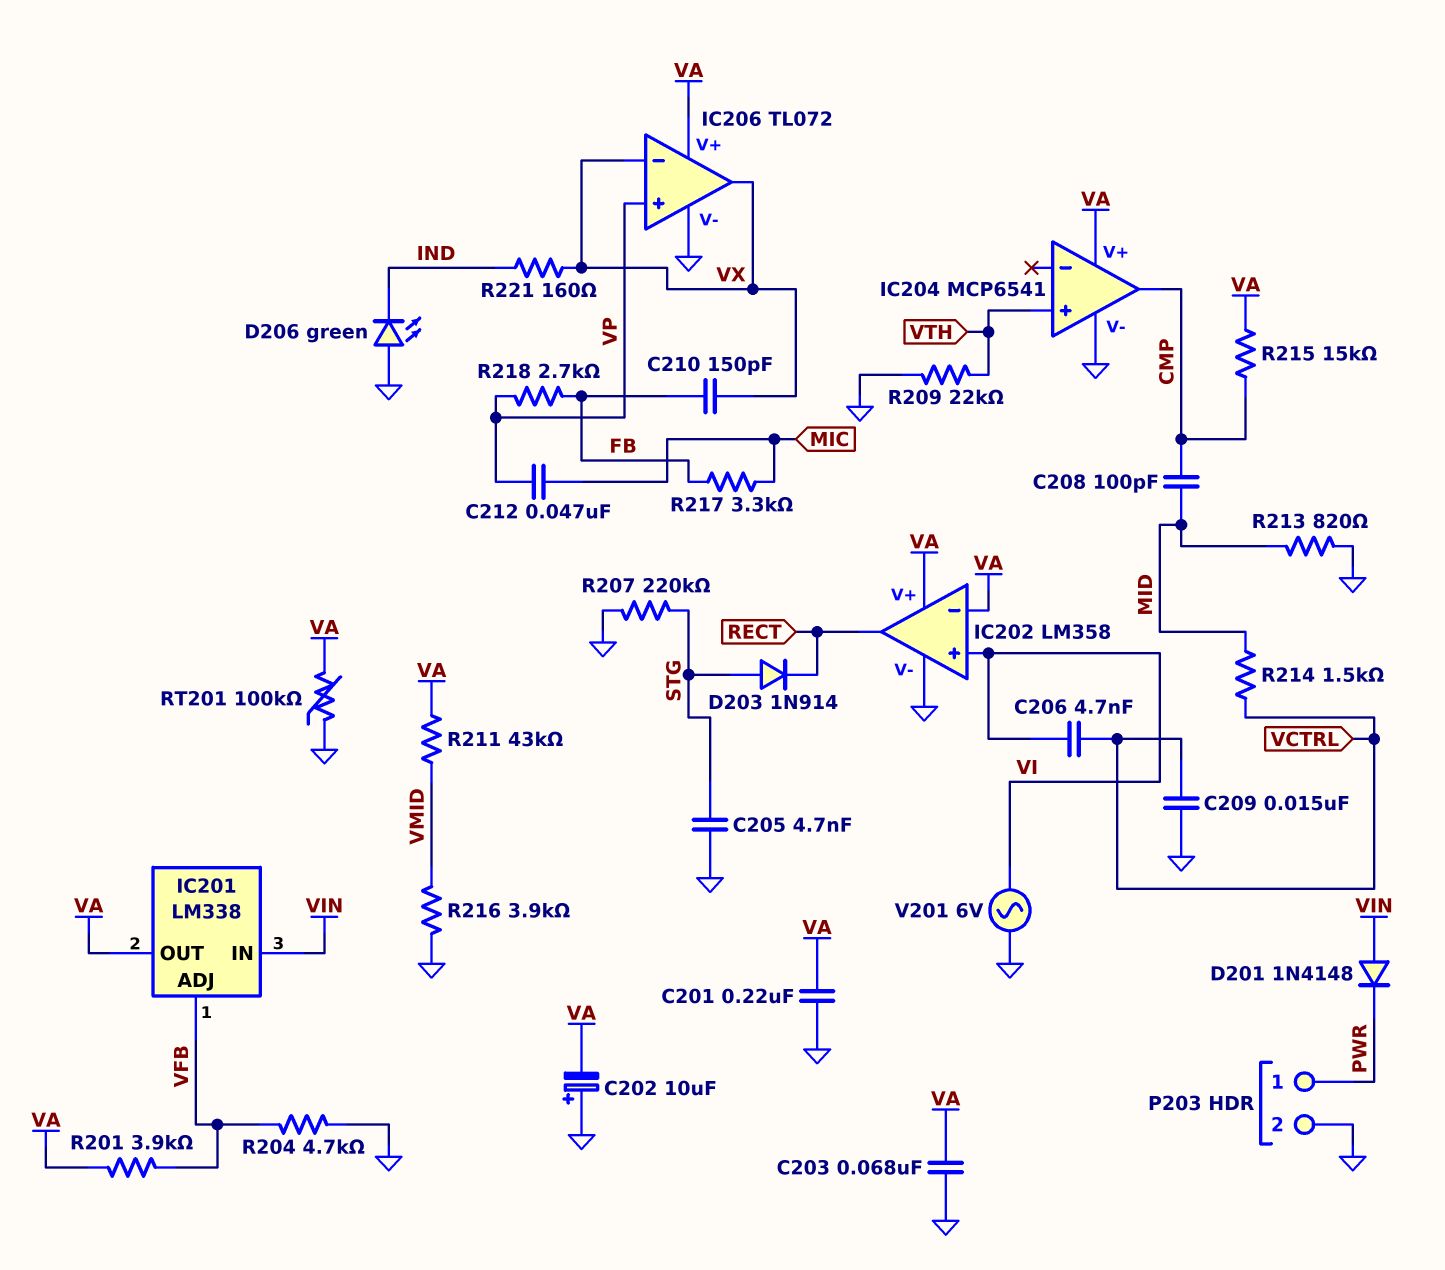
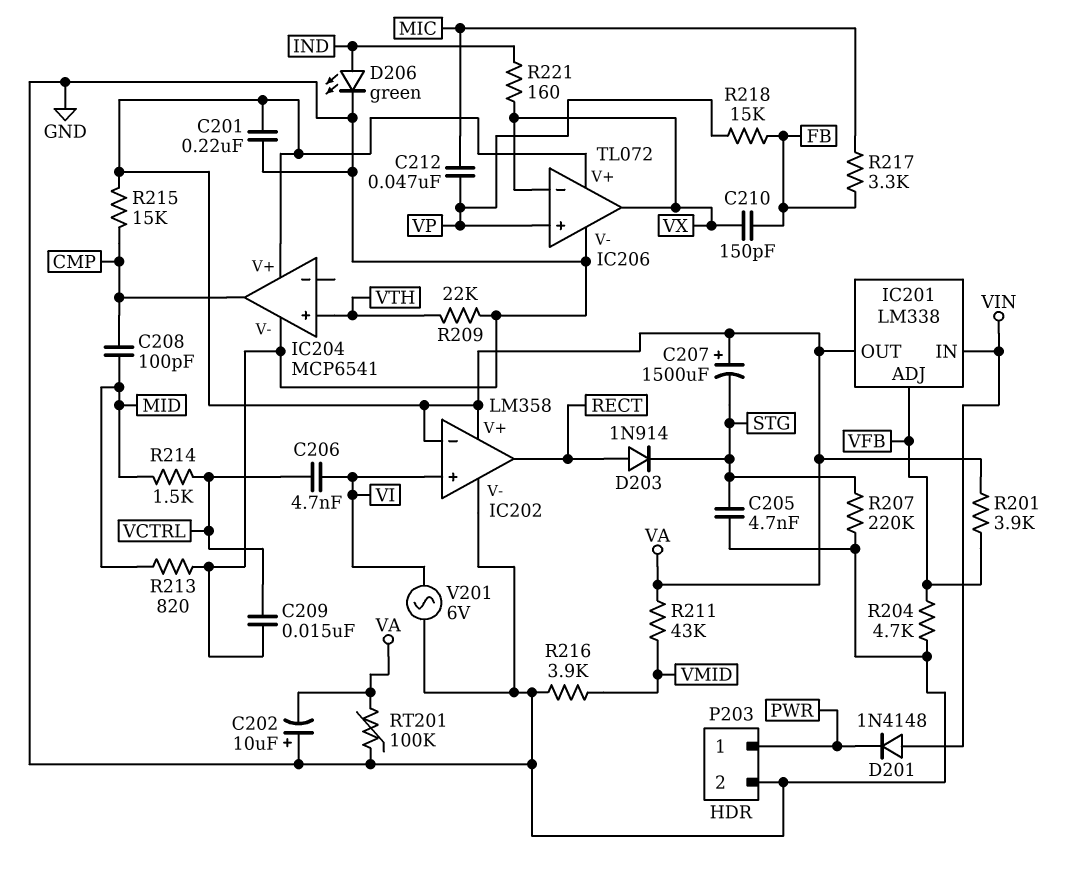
C203: 68nF (GND, VA) -> none
C207: none -> 1500uF (plus VA, minus STG)
D203: diode 1N914 (A STG, K RECT) -> diode 1N914 (A RECT, K STG)
D206: LED green (A GND, K IND) -> LED green (A IND, K GND)
R218: 2.7k (FB, VP) -> 15k (FB, VP)

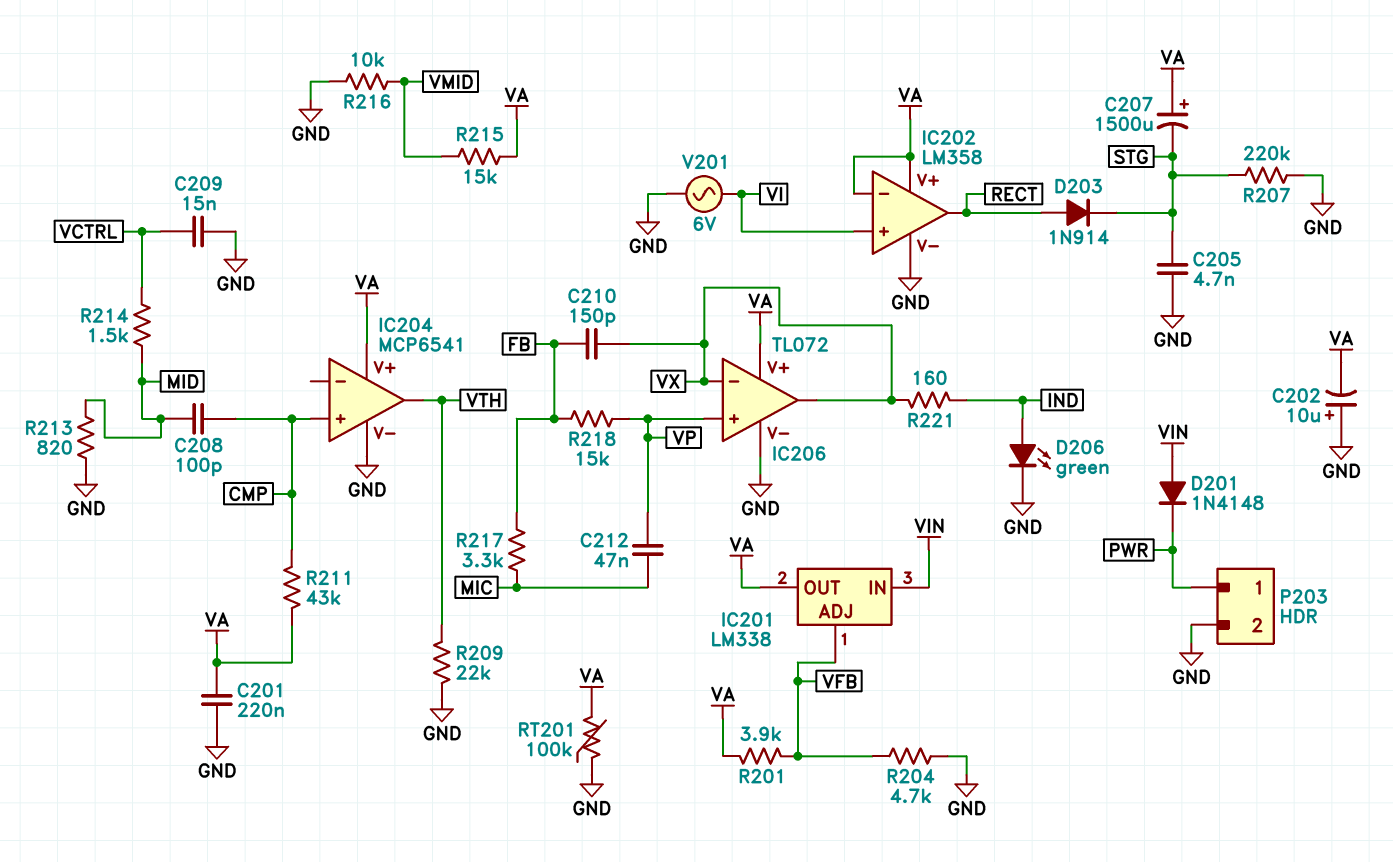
C206: 4.7nF (VCTRL, VI) -> none
IC204 pin in+: VTH -> CMP
IC204 pin out: CMP -> VTH
R211: 43k (VA, VMID) -> 43k (CMP, VA)
R215: 15k (CMP, VA) -> 15k (VA, VMID)
R216: 3.9k (GND, VMID) -> 10k (GND, VMID)

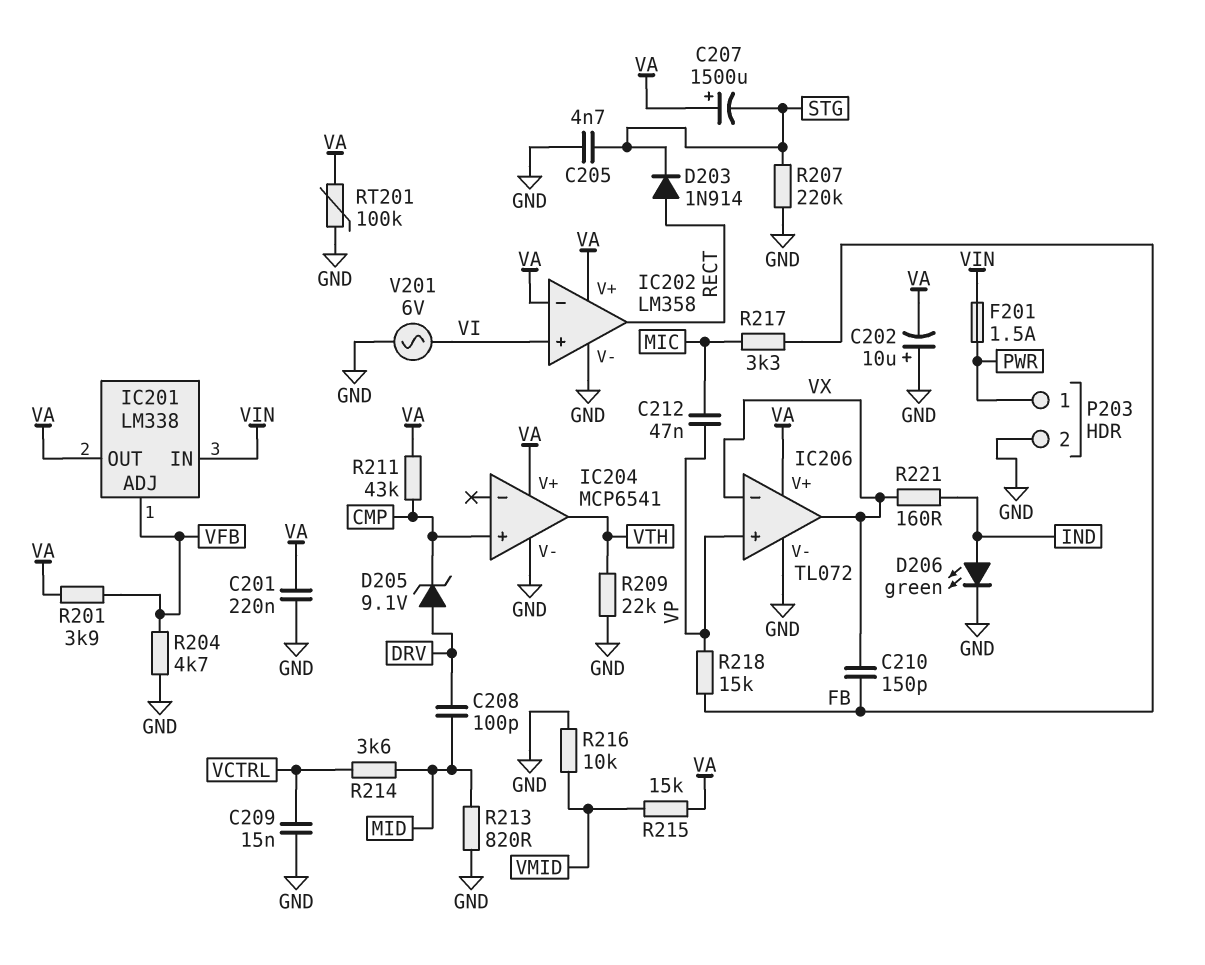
C208: 100pF (CMP, MID) -> 100pF (DRV, MID)
D201: diode 1N4148 (A VIN, K PWR) -> none
D205: none -> zener 9.1V (A DRV, K CMP)
F201: none -> 1.5A (PWR, VIN)
R214: 1.5k (MID, VCTRL) -> 3.6k (MID, VCTRL)

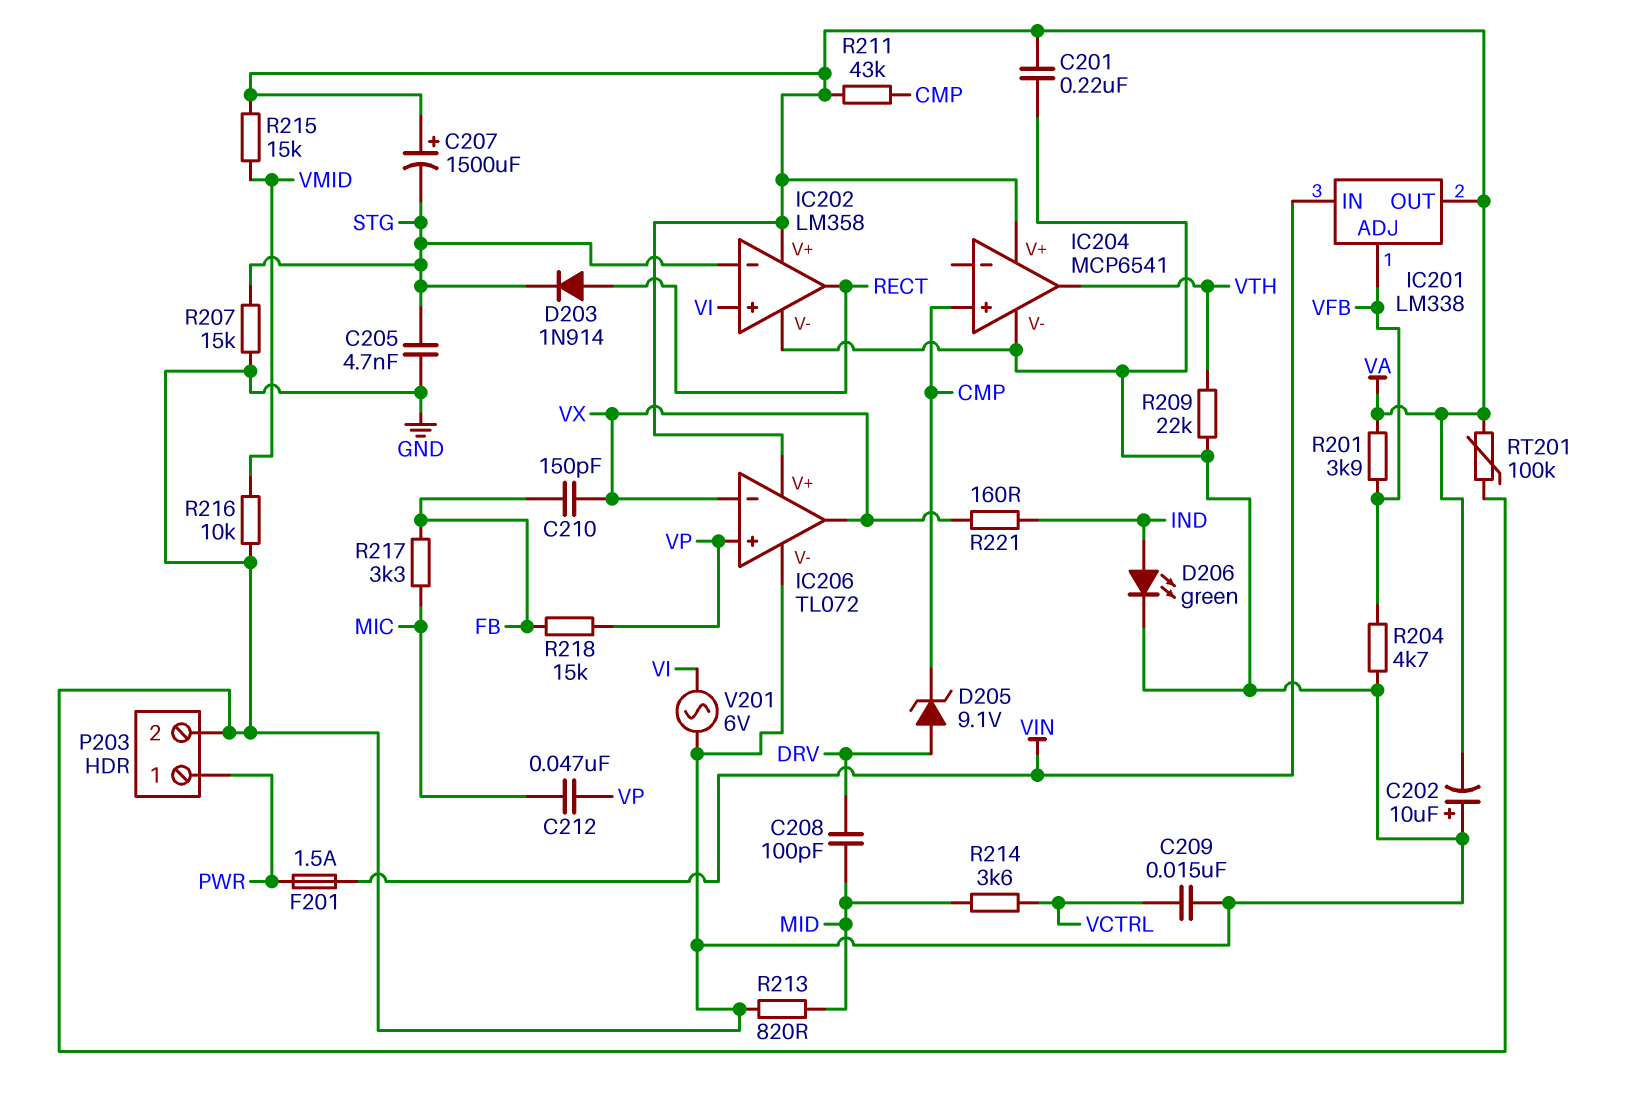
IC202 pin in-: VA -> STG
R207: 220k (GND, STG) -> 15k (GND, STG)

